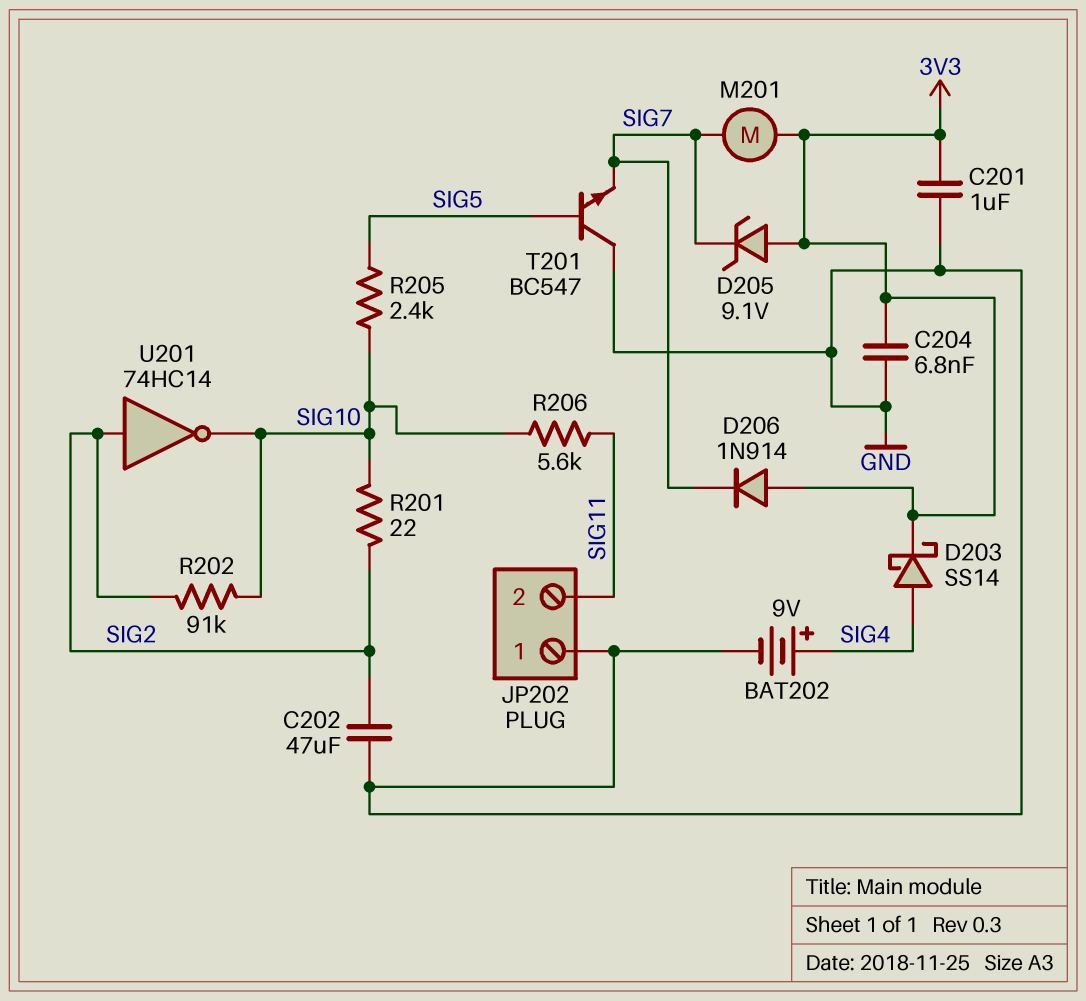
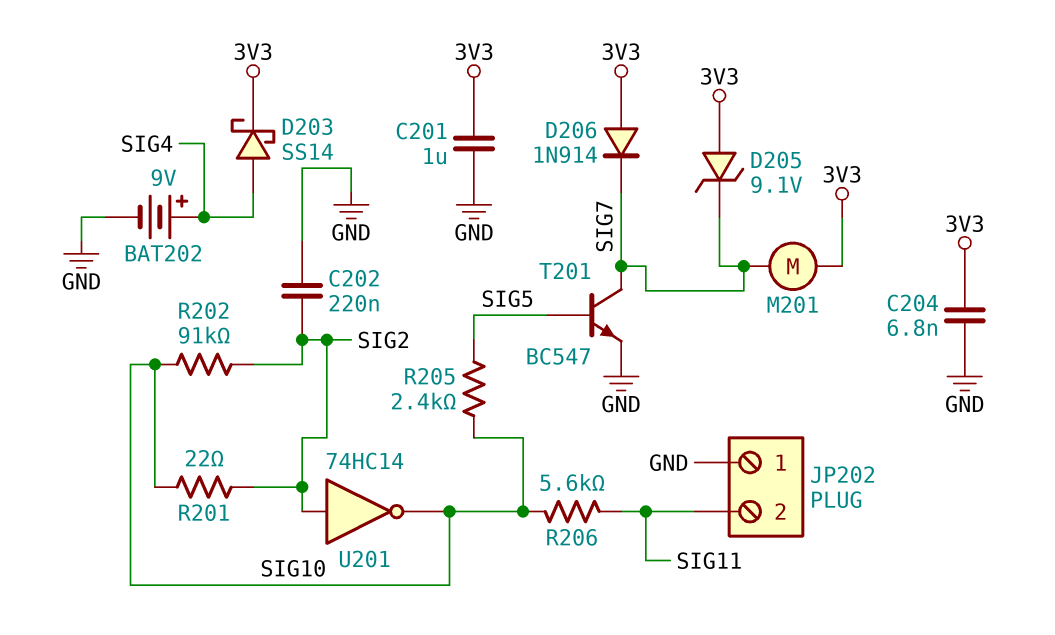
C202: 47uF (GND, SIG2) -> 220nF (GND, SIG2)
T201: NPN BC547 (B SIG5, C GND, E SIG7) -> NPN BC547 (B SIG5, C SIG7, E GND)

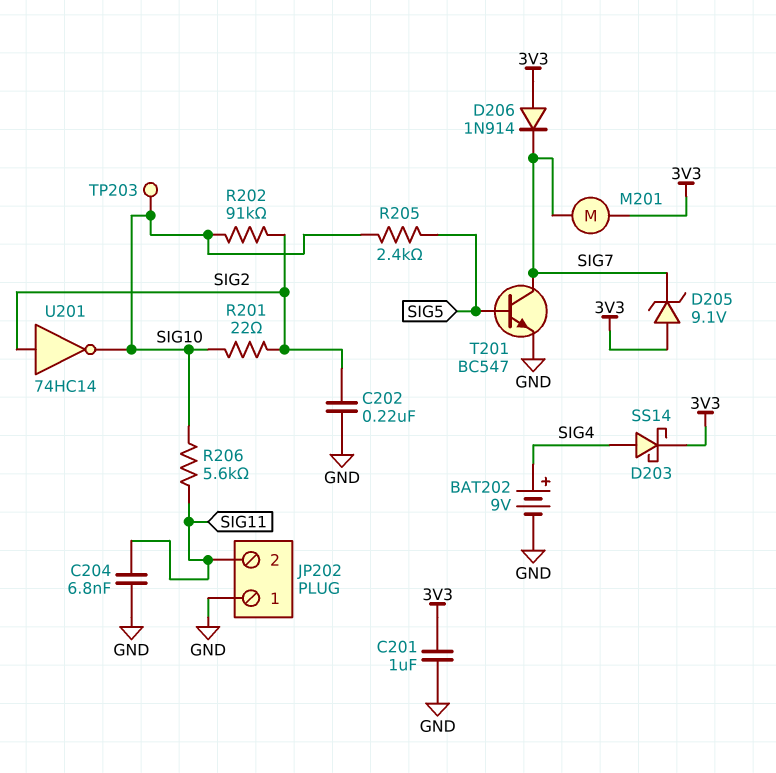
C204: 6.8nF (3V3, GND) -> 6.8nF (GND, SIG11)
TP203: none -> test point (SIG10)

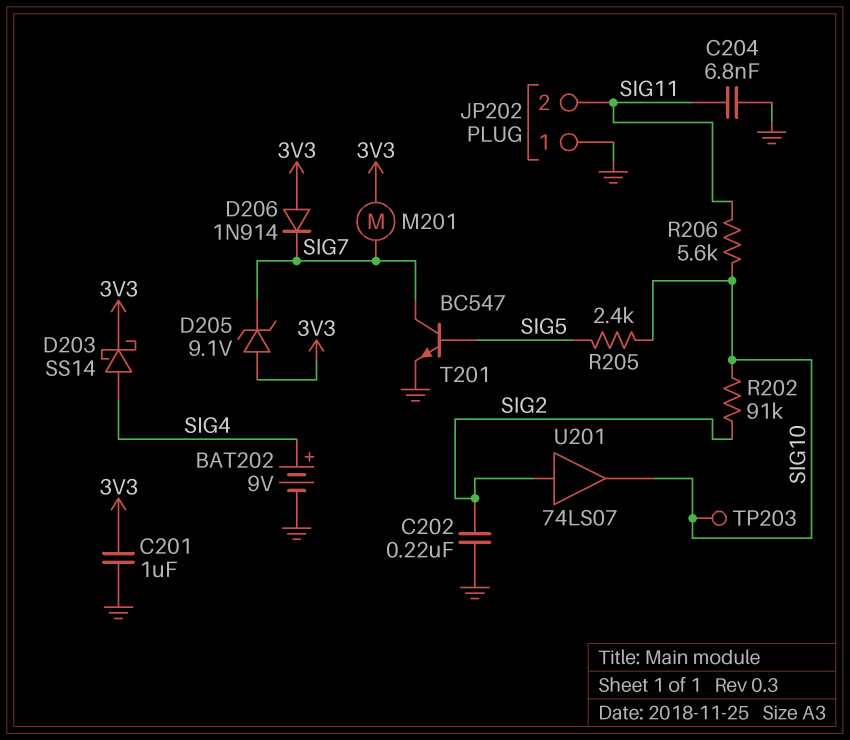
R201: 22 (SIG2, SIG10) -> none
U201: NOT 74HC14 (in SIG2, out SIG10) -> buffer 74LS07 (in SIG2, out SIG10)

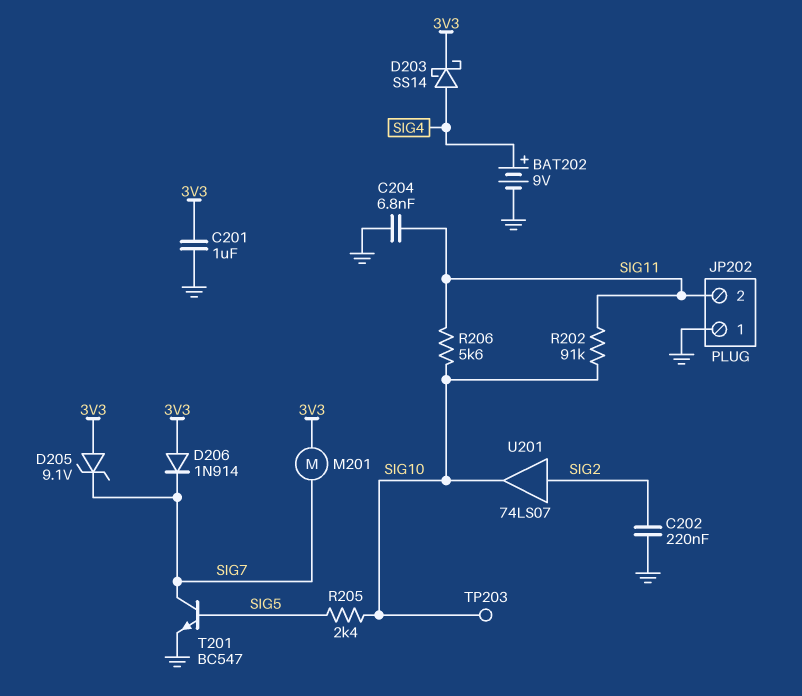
R202: 91k (SIG2, SIG10) -> 91k (SIG10, SIG11)

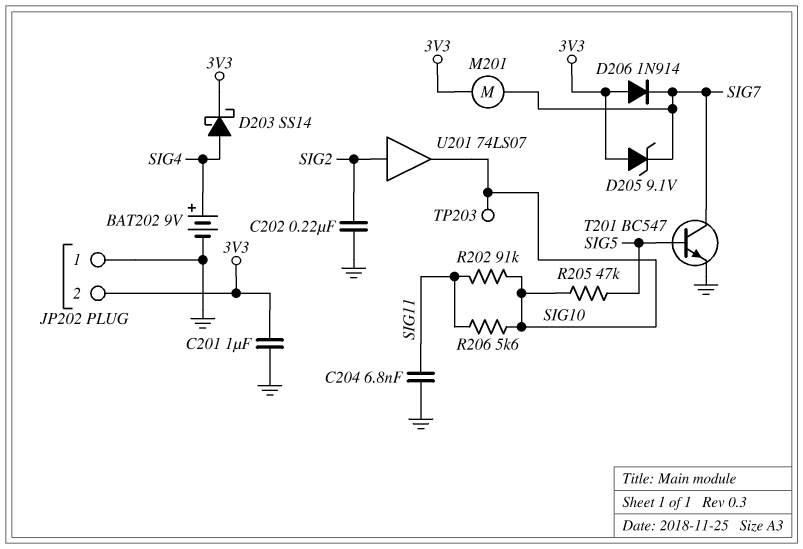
JP202 pin 2: SIG11 -> 3V3
R205: 2.4k (SIG5, SIG10) -> 47k (SIG5, SIG10)

